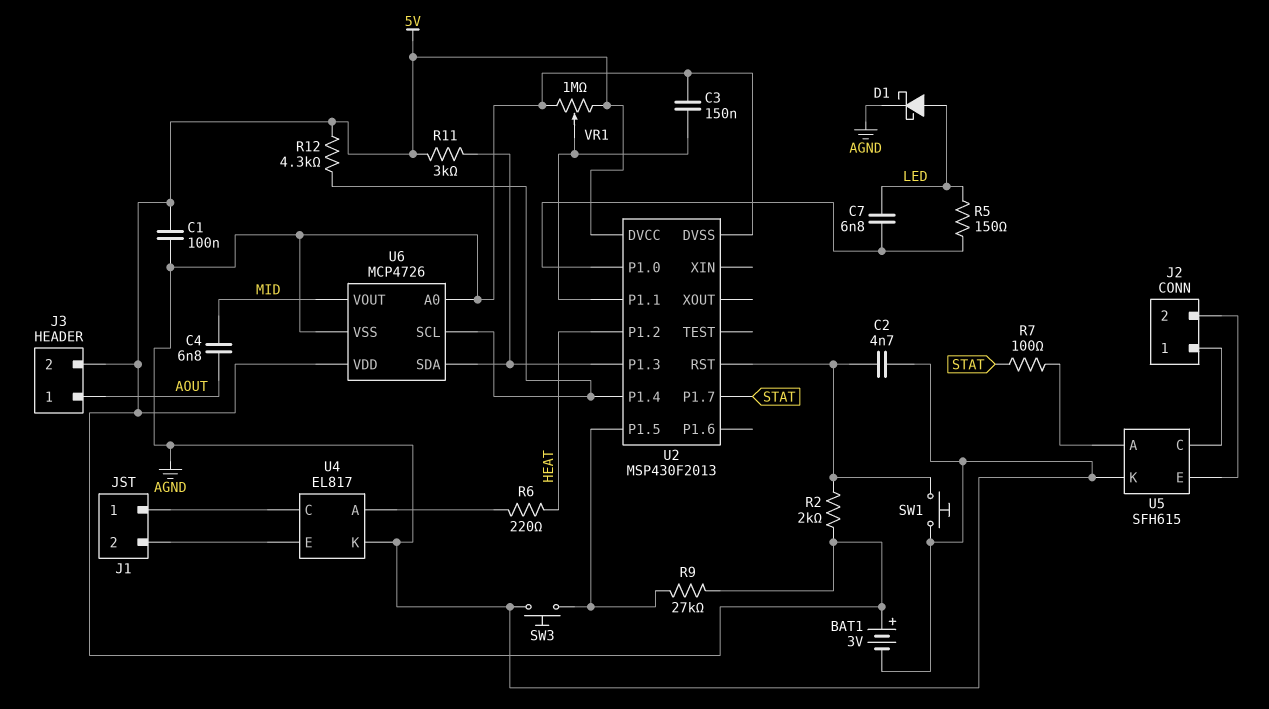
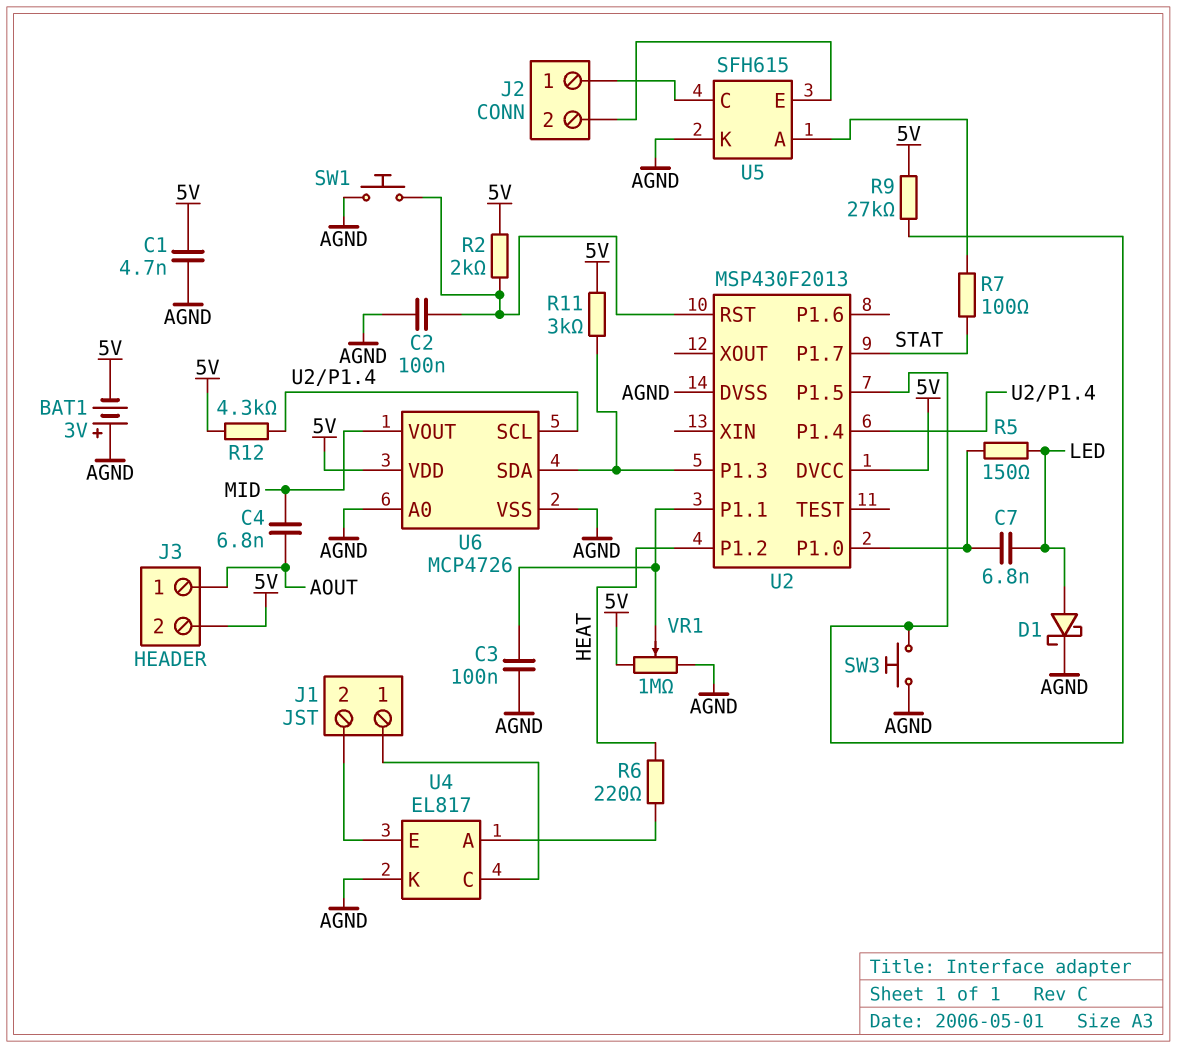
BAT1: 3V (plus 5V, minus AGND) -> 3V (plus AGND, minus 5V)
C1: 100nF (5V, AGND) -> 4.7nF (5V, AGND)
C2: 4.7nF (AGND, U2/RST) -> 100nF (AGND, U2/RST)
C3: 150nF (AGND, U2/P1.1) -> 100nF (AGND, U2/P1.1)

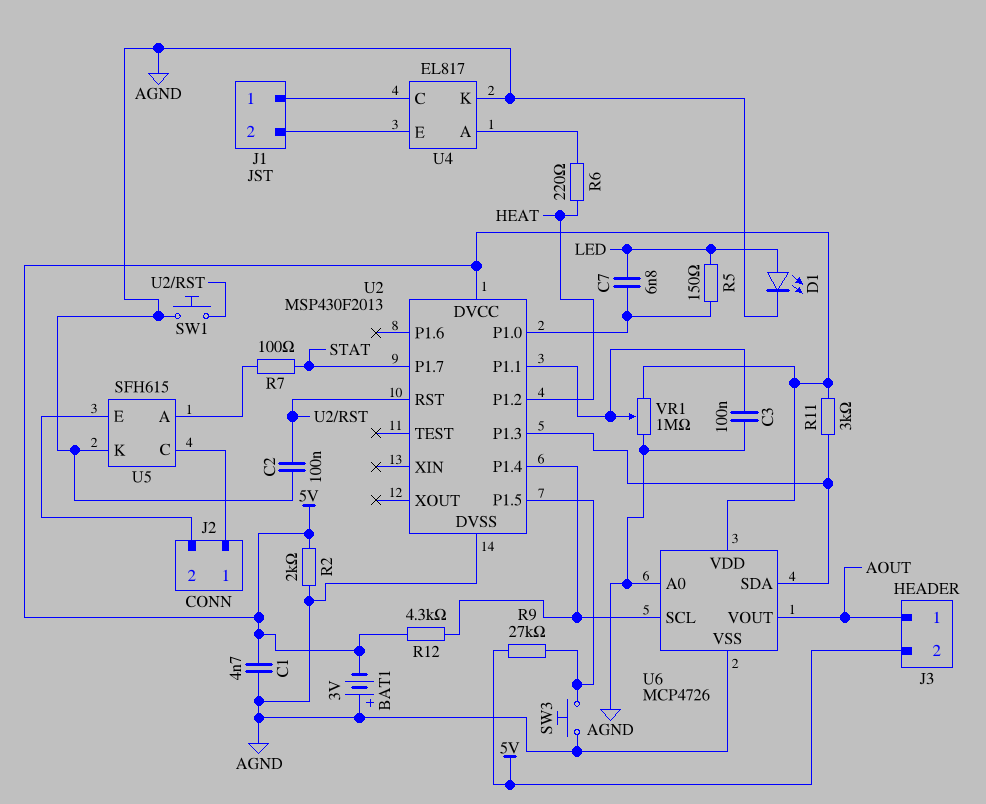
C4: 6.8nF (AOUT, MID) -> none
D1: schottky (A LED, K AGND) -> LED (A LED, K AGND)
R2: 2k (5V, U2/RST) -> 2k (5V, AGND)
U6 pin VOUT: MID -> AOUT

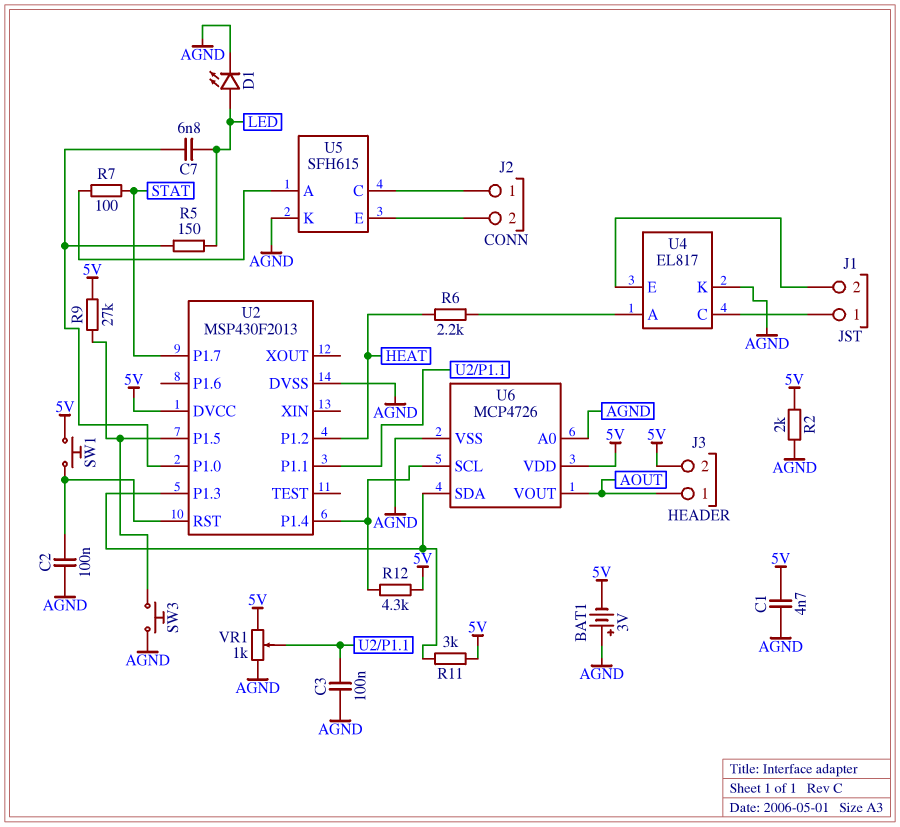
R6: 220 (HEAT, U4/A) -> 2.2k (HEAT, U4/A)
SW1: button (AGND, U2/RST) -> button (5V, U2/RST)
VR1: 1M (5V, AGND, wiper U2/P1.1) -> 1k (5V, AGND, wiper U2/P1.1)

